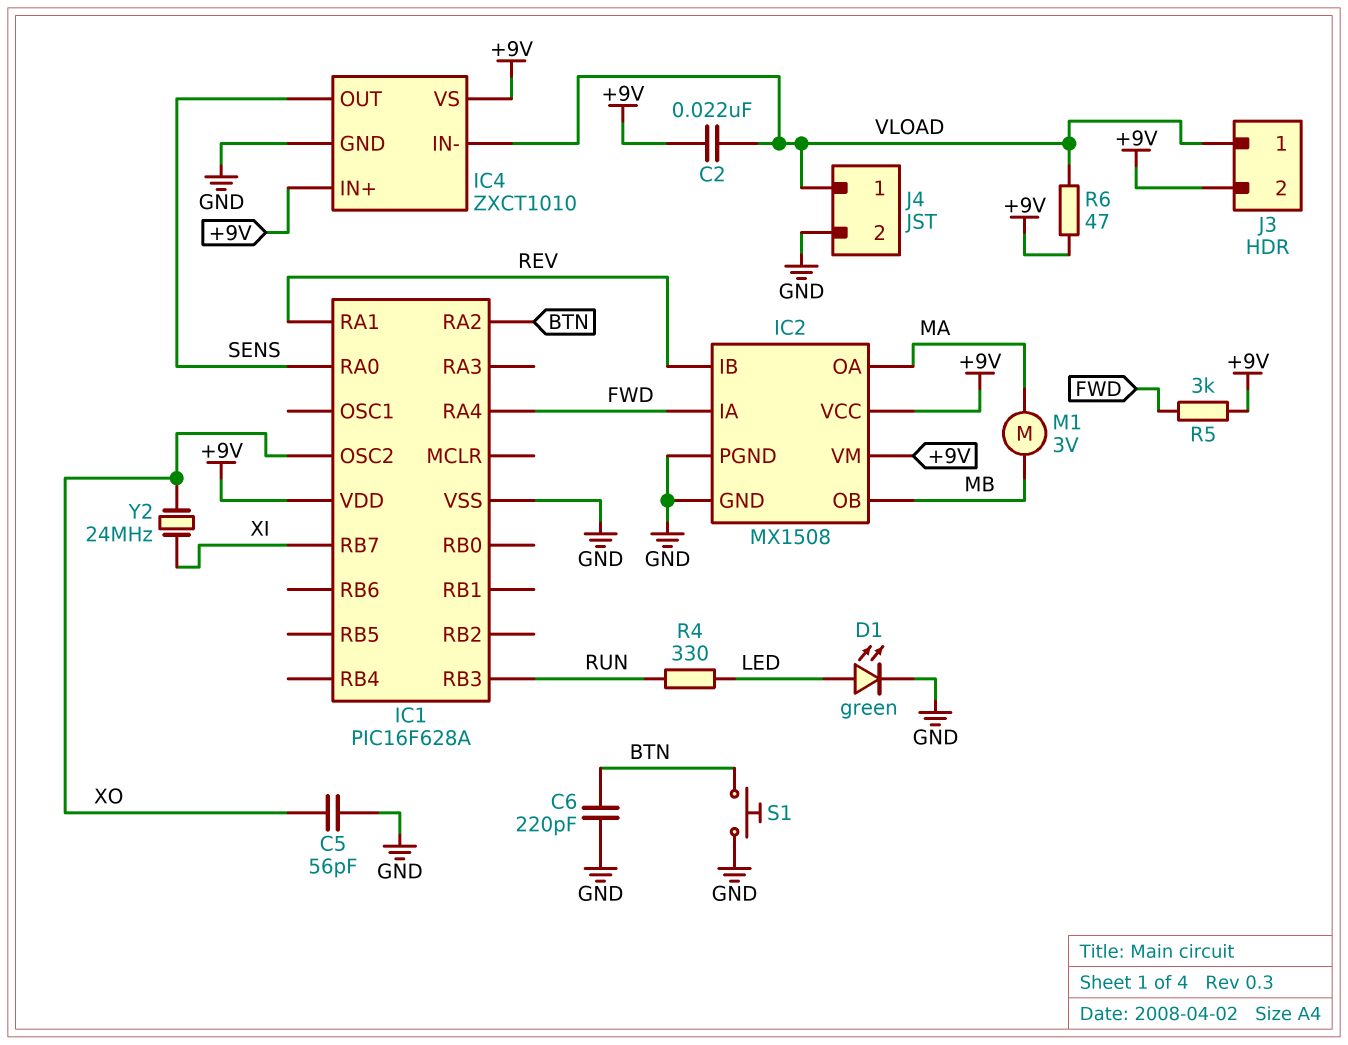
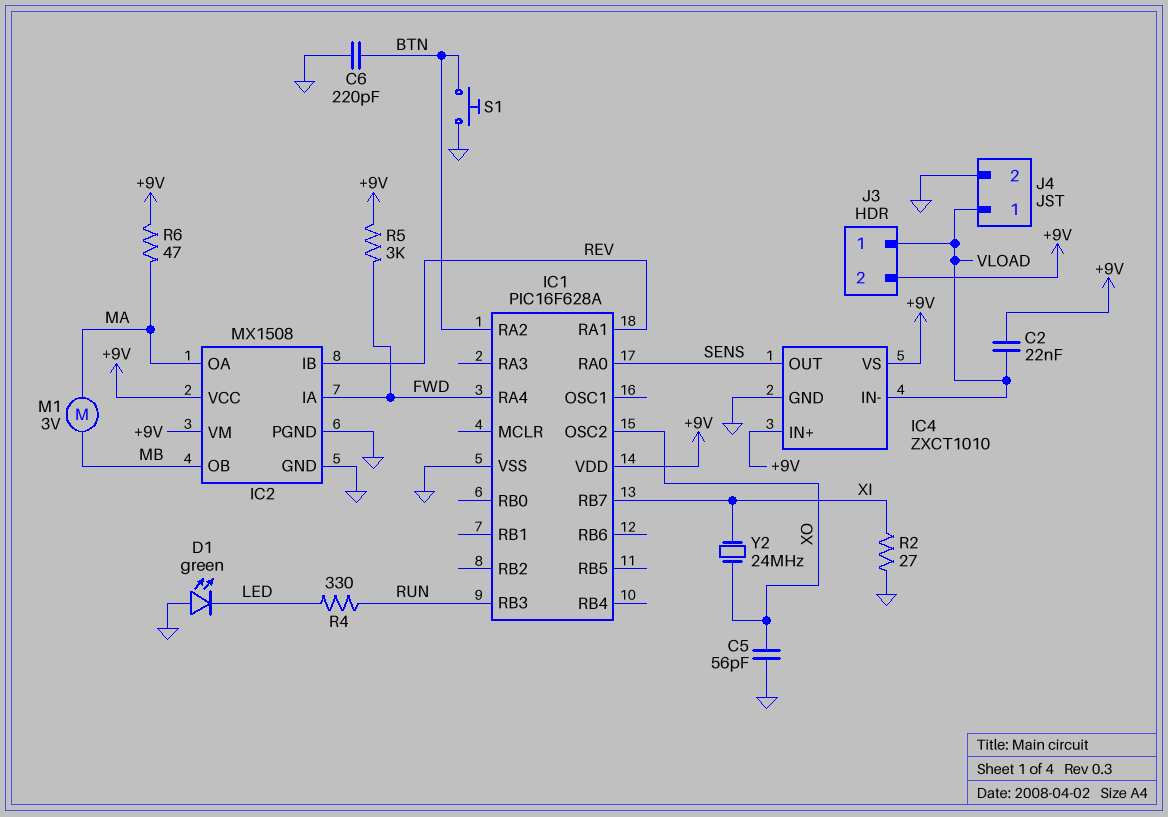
D1: LED green (A LED, K GND) -> LED green (A GND, K LED)
R2: none -> 27 (GND, XI)
R6: 47 (+9V, VLOAD) -> 47 (+9V, MA)

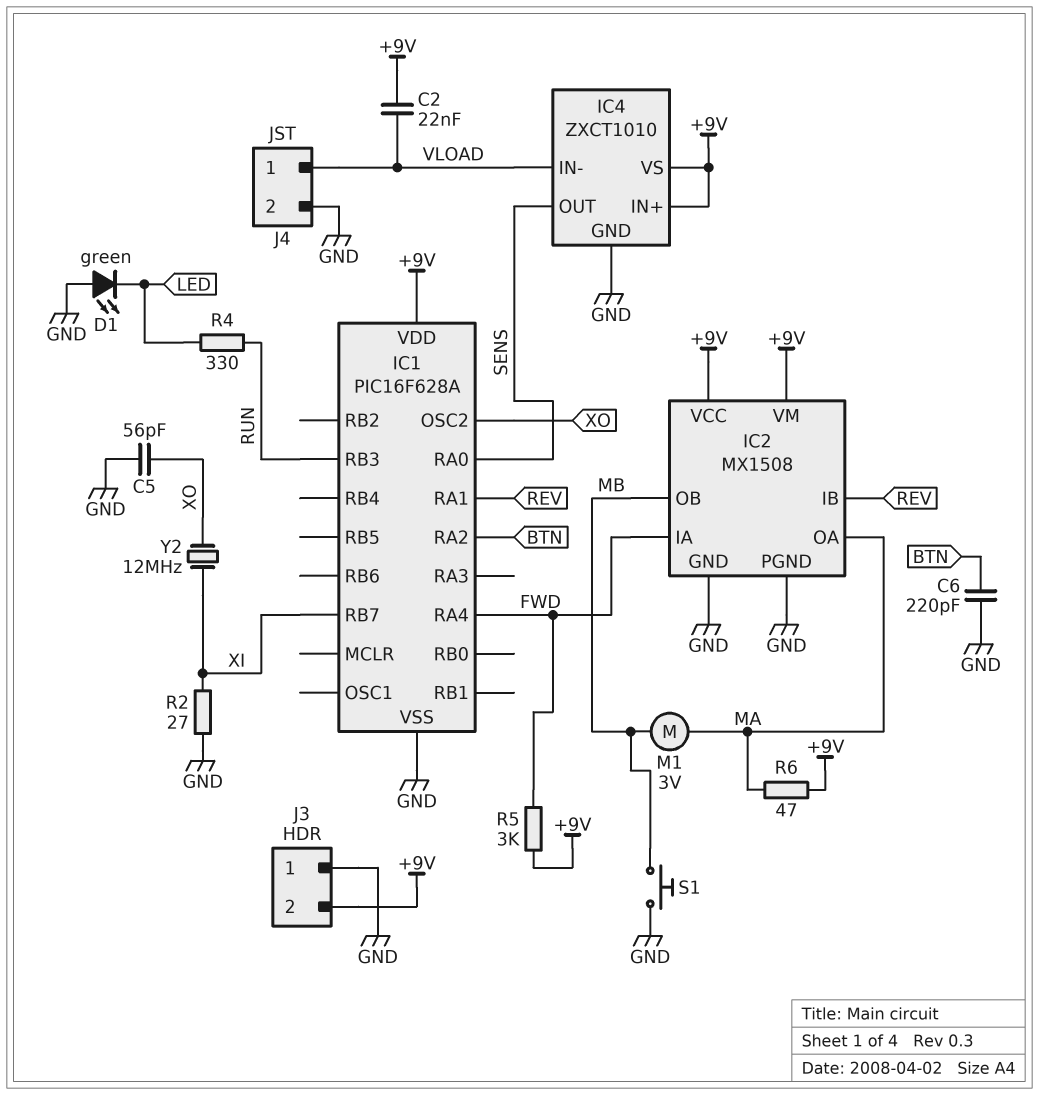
J3 pin 1: VLOAD -> GND
S1: button (BTN, GND) -> button (GND, MB)
Y2: 24MHz (XI, XO) -> 12MHz (XI, XO)

